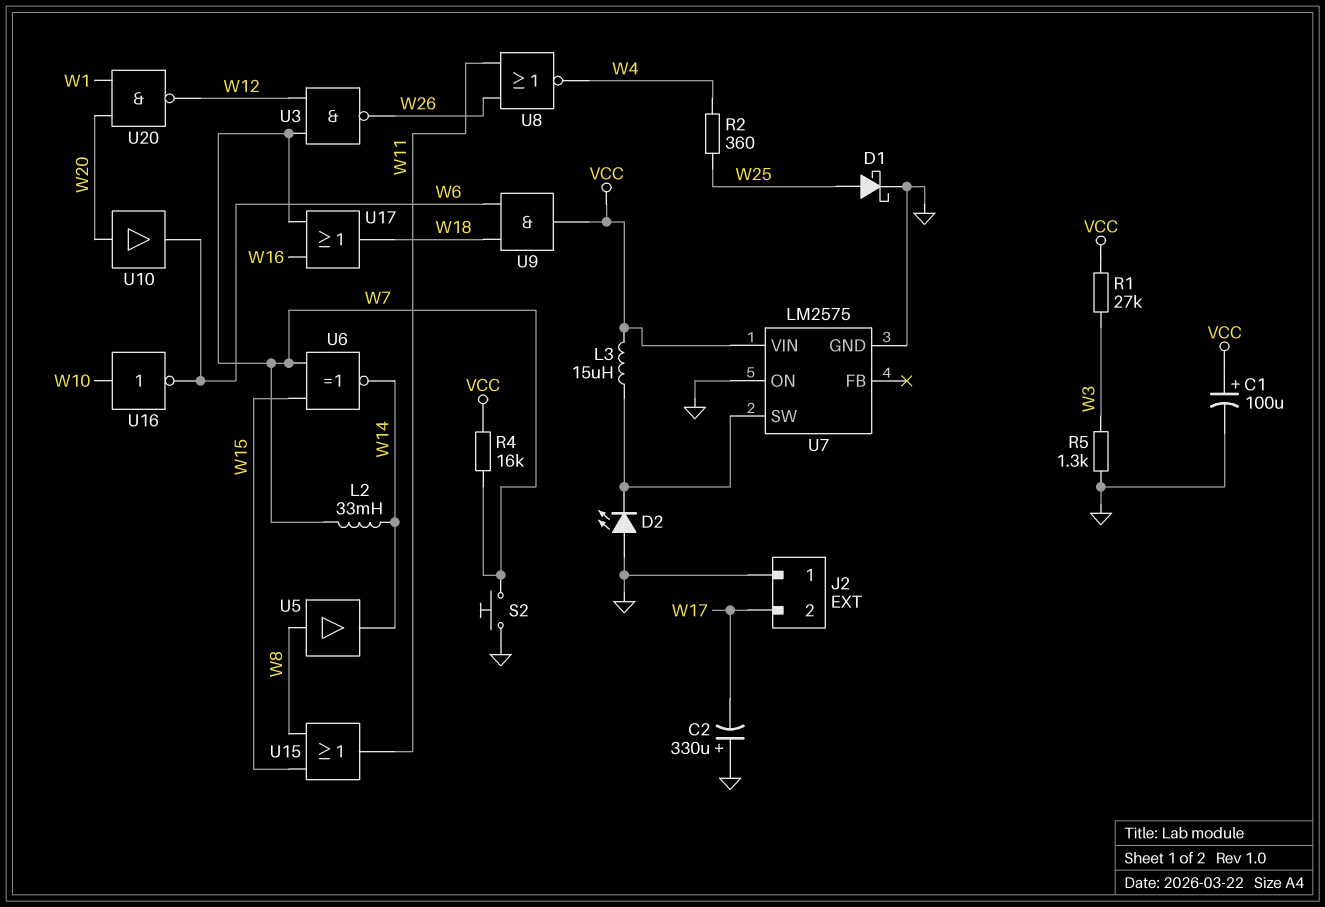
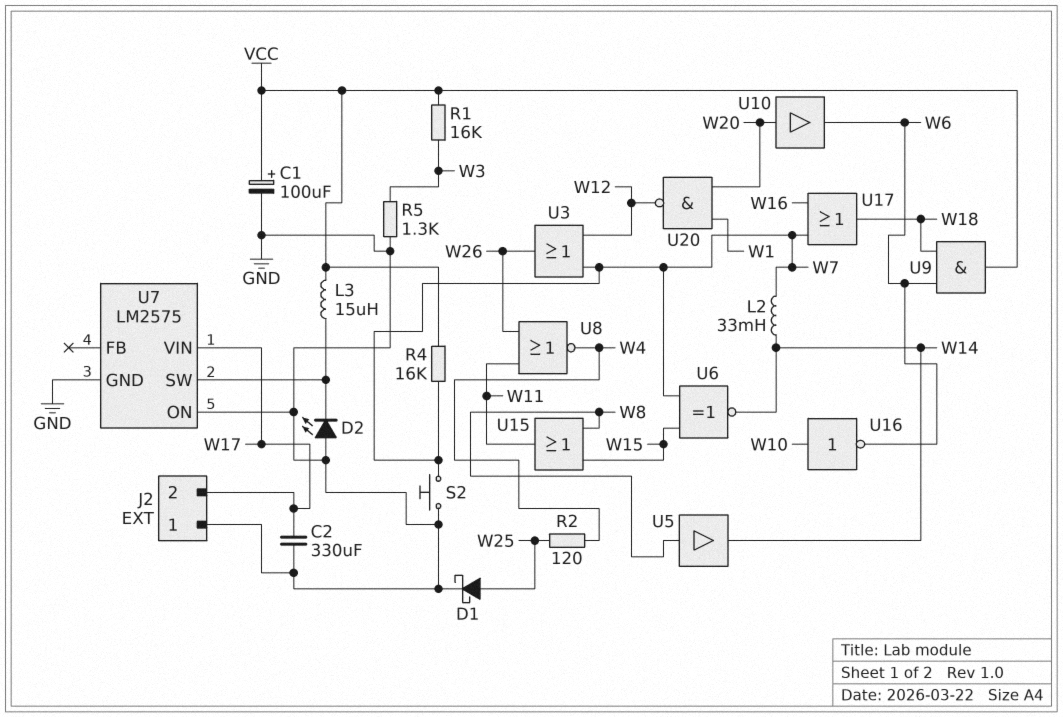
C2: 330uF (plus GND, minus W17) -> 330uF (GND, W17)
R1: 27k (VCC, W3) -> 16k (VCC, W3)
R2: 360 (W4, W25) -> 120 (W4, W25)
U3: NAND (in W7, in W12, out W26) -> OR (in W7, in W12, out W26)
U7 pin VIN: VCC -> W17

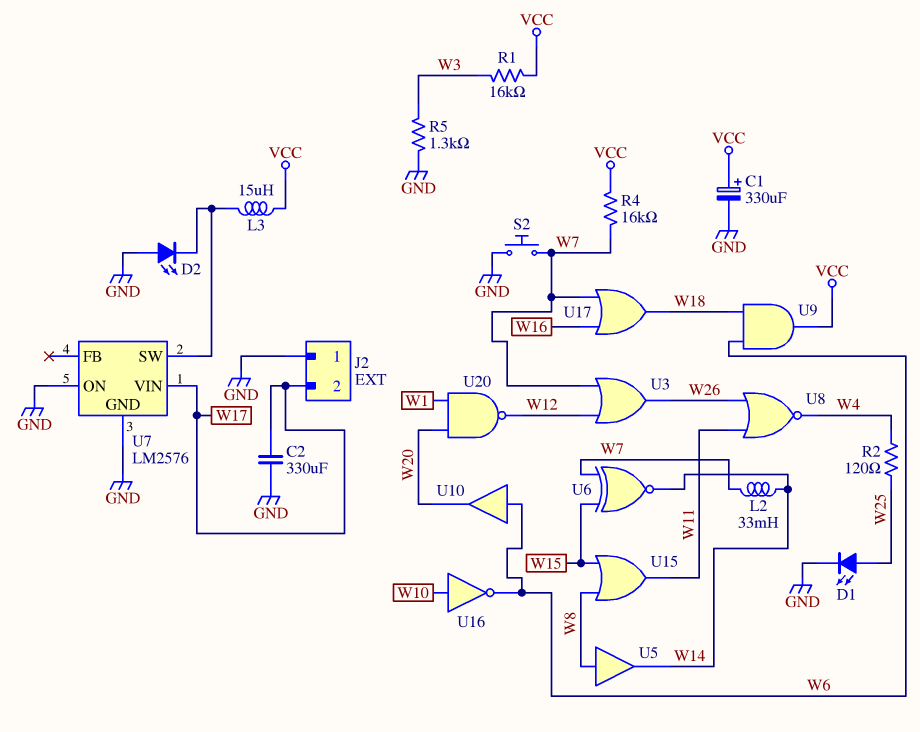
C1: 100uF (plus VCC, minus GND) -> 330uF (plus VCC, minus GND)
D1: schottky (A W25, K GND) -> LED (A W25, K GND)
U7: LM2575 -> LM2576
U10: buffer (in W20, out W6) -> buffer (in W6, out W20)

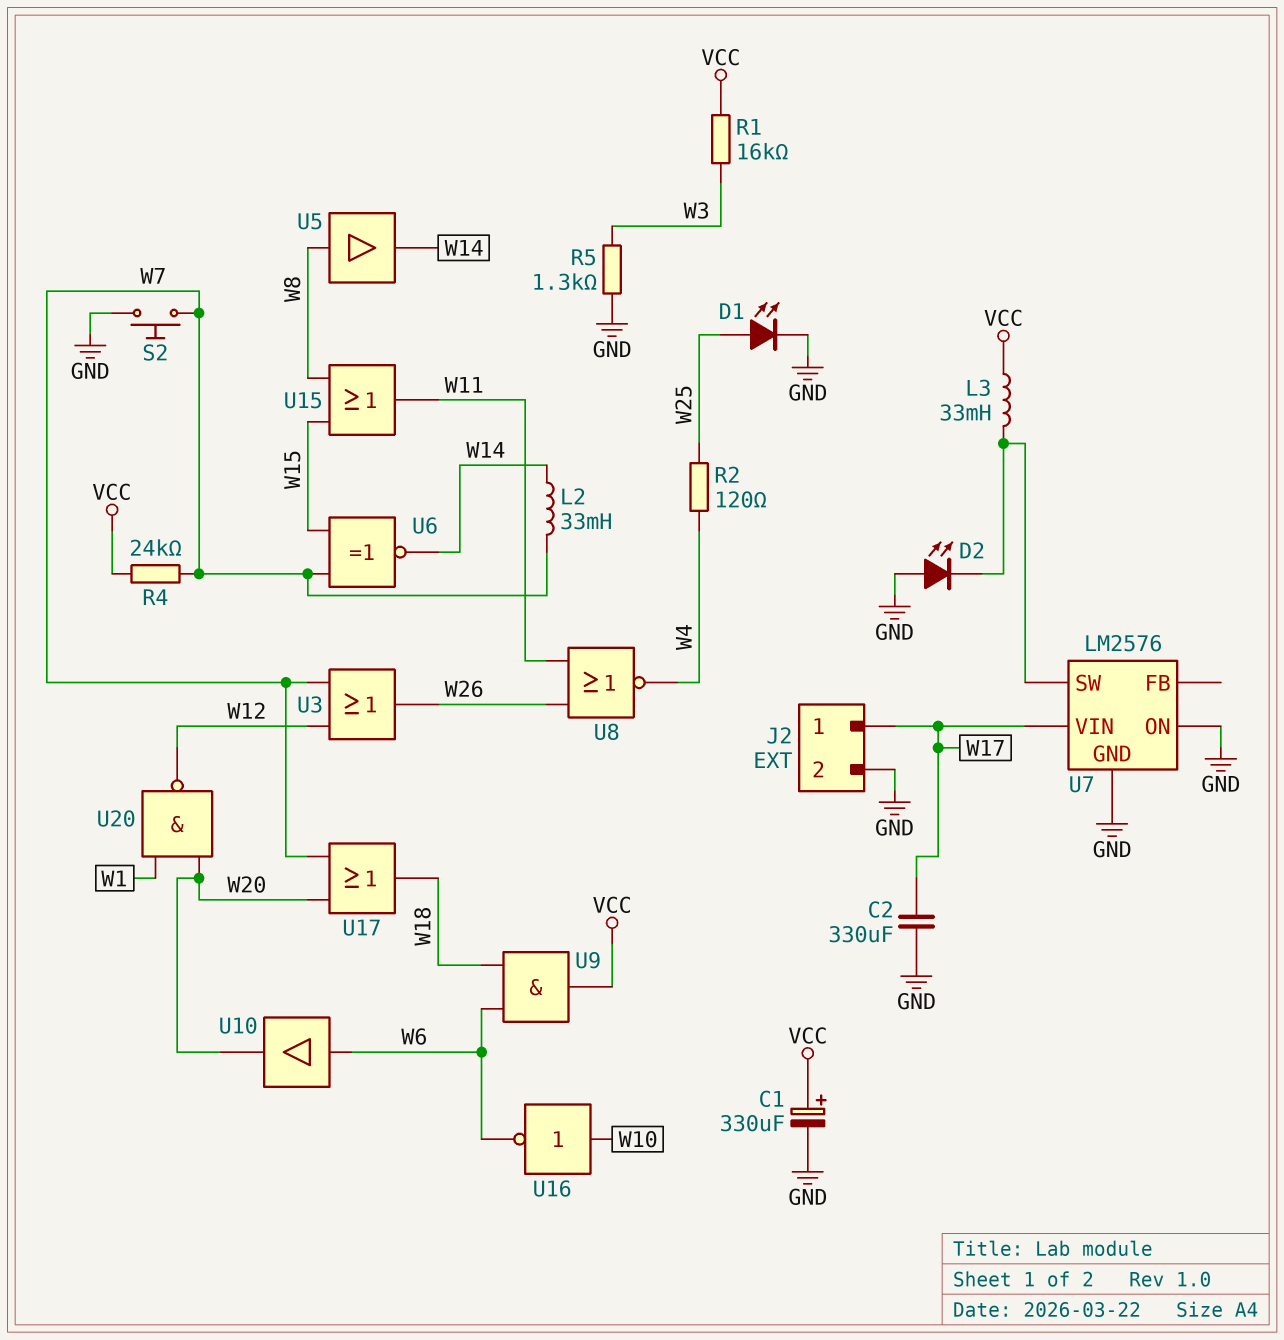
J2 pin 1: GND -> W17
J2 pin 2: W17 -> GND
L3: 15uH (U7/SW, VCC) -> 33mH (U7/SW, VCC)
R4: 16k (VCC, W7) -> 24k (VCC, W7)
U17: OR (in W7, in W16, out W18) -> OR (in W7, in W20, out W18)

